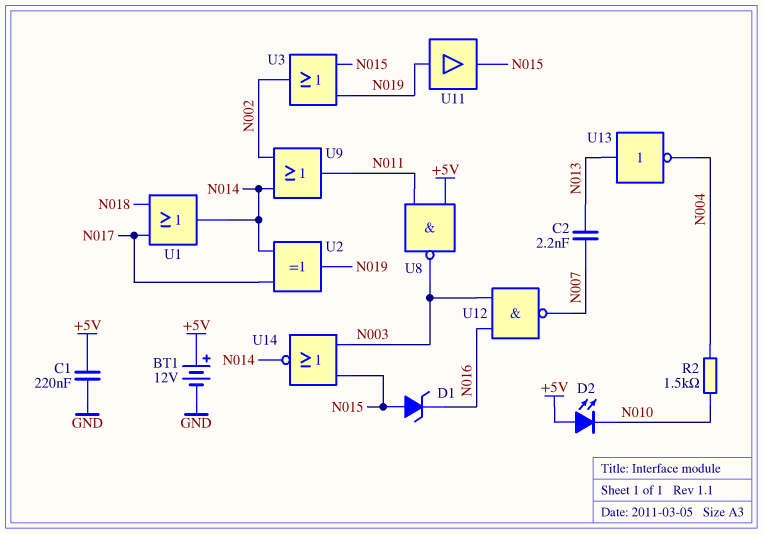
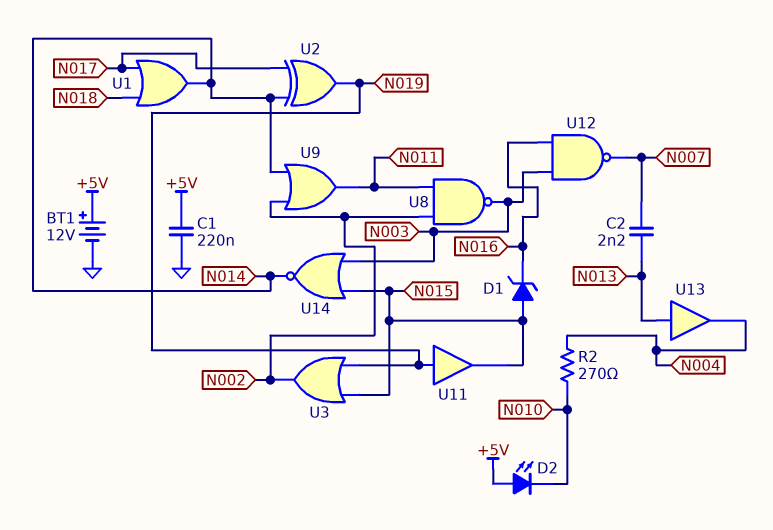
R2: 1.5k (N004, N010) -> 270 (N004, N010)
U8: NAND (in +5V, in N011, out N003) -> NAND (in N002, in N011, out N003)
U13: NOT (in N013, out N004) -> buffer (in N013, out N004)

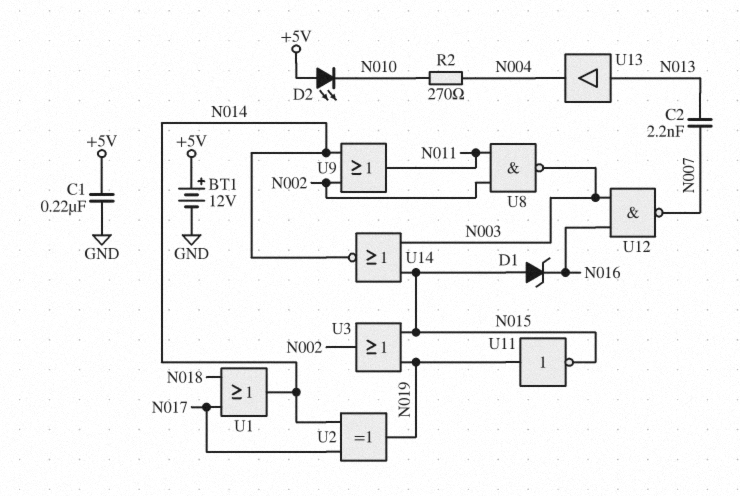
U11: buffer (in N019, out N015) -> NOT (in N019, out N015)

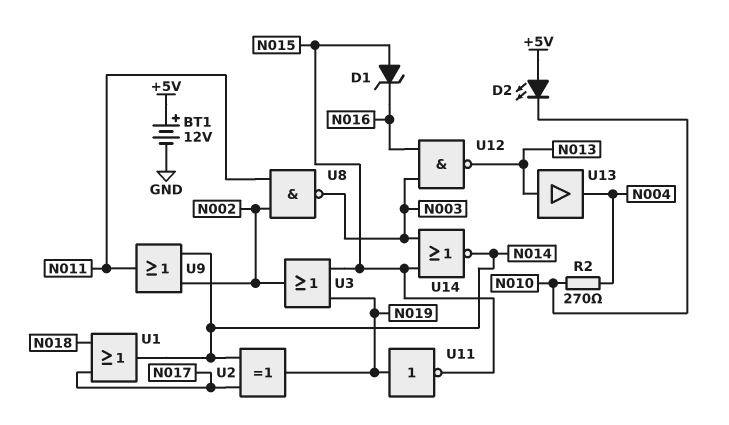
C1: 220nF (+5V, GND) -> none
C2: 2.2nF (N007, N013) -> none
U12: NAND (in N003, in N016, out N007) -> NAND (in N003, in N016, out N013)

